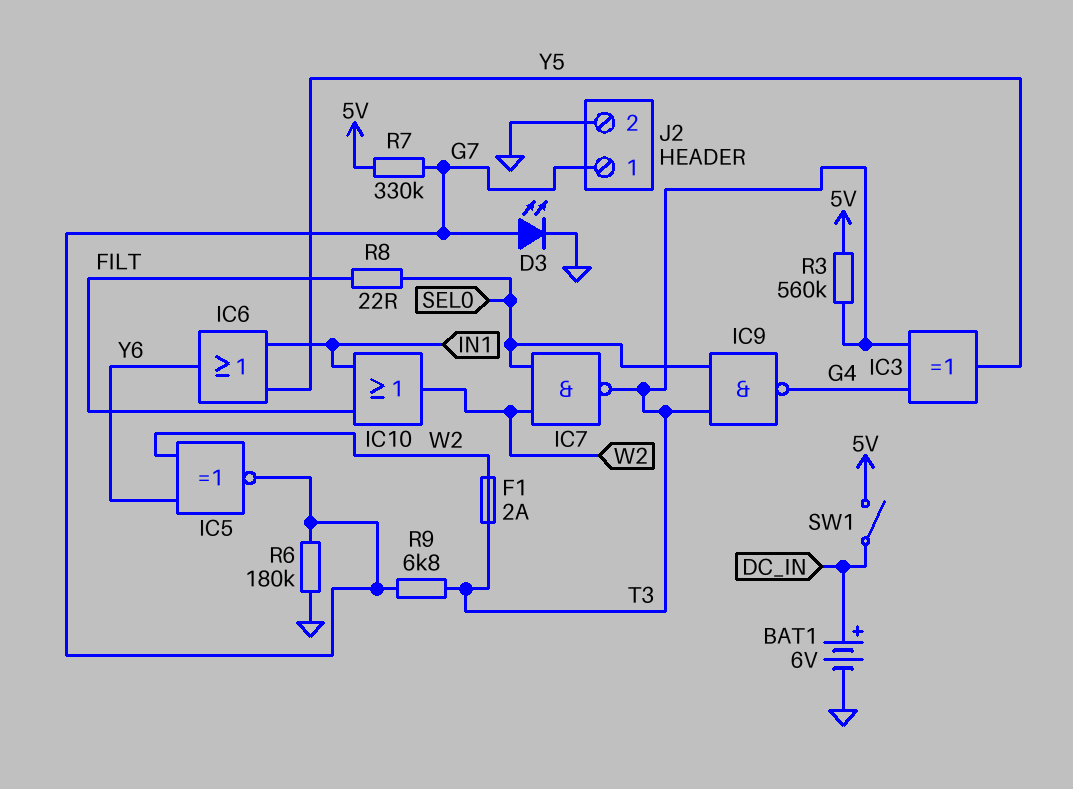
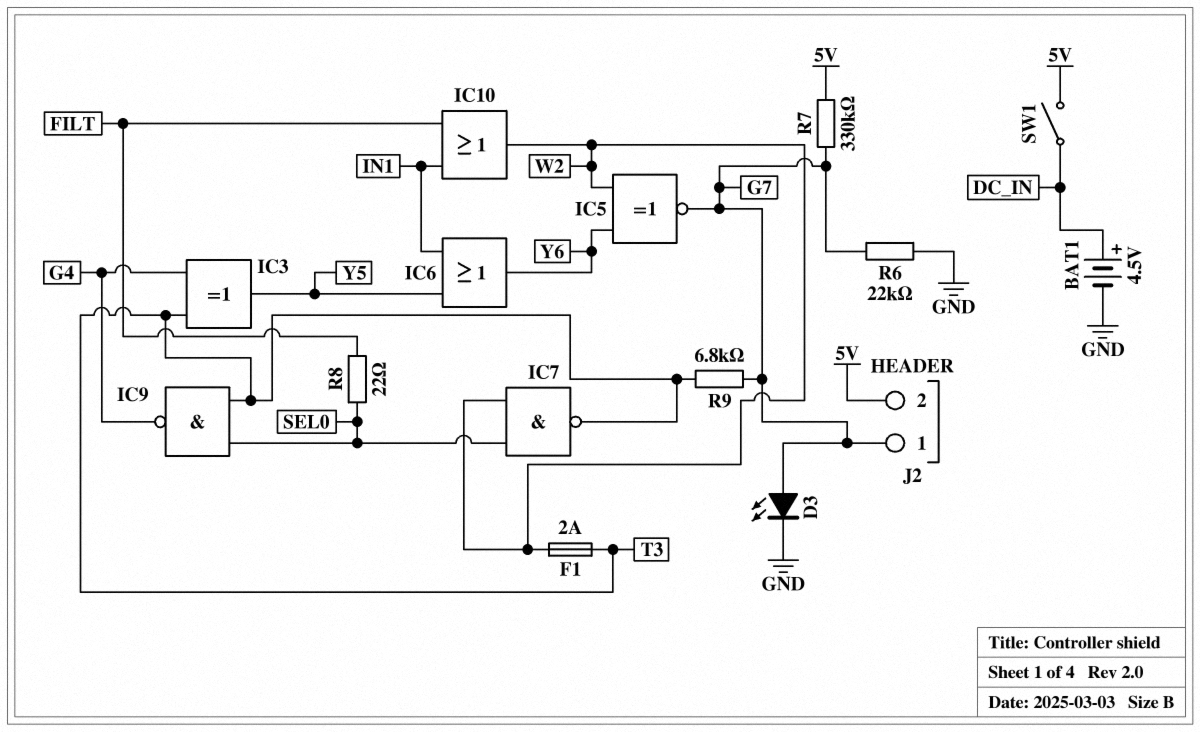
BAT1: 6V (plus DC_IN, minus GND) -> 4.5V (plus DC_IN, minus GND)
J2 pin 2: GND -> 5V
R3: 560k (5V, T3) -> none
R6: 180k (G7, GND) -> 22k (G7, GND)

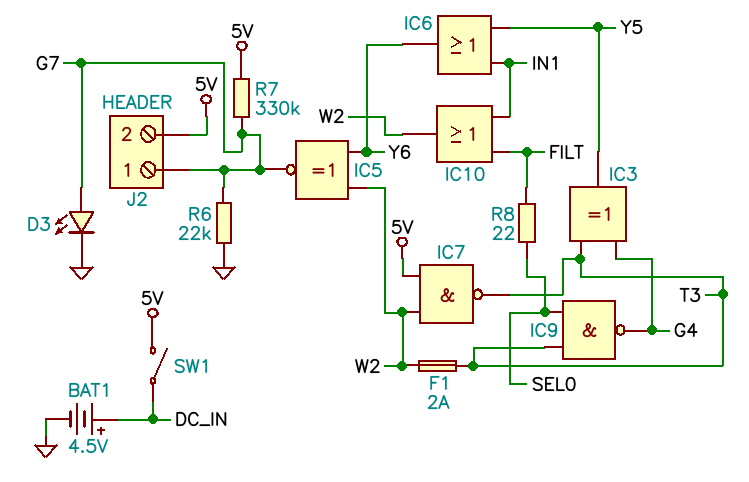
IC7: NAND (in SEL0, in W2, out T3) -> NAND (in 5V, in W2, out T3)
R9: 6.8k (G7, T3) -> none

